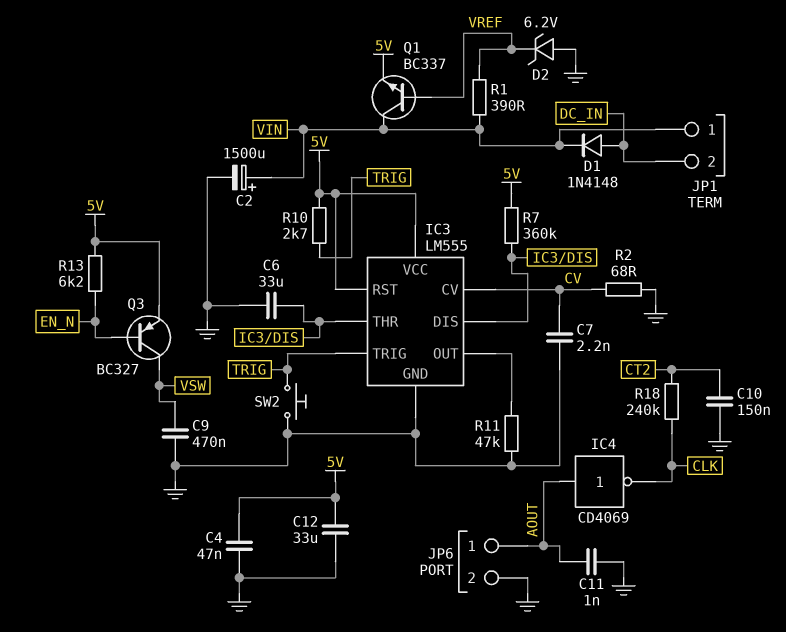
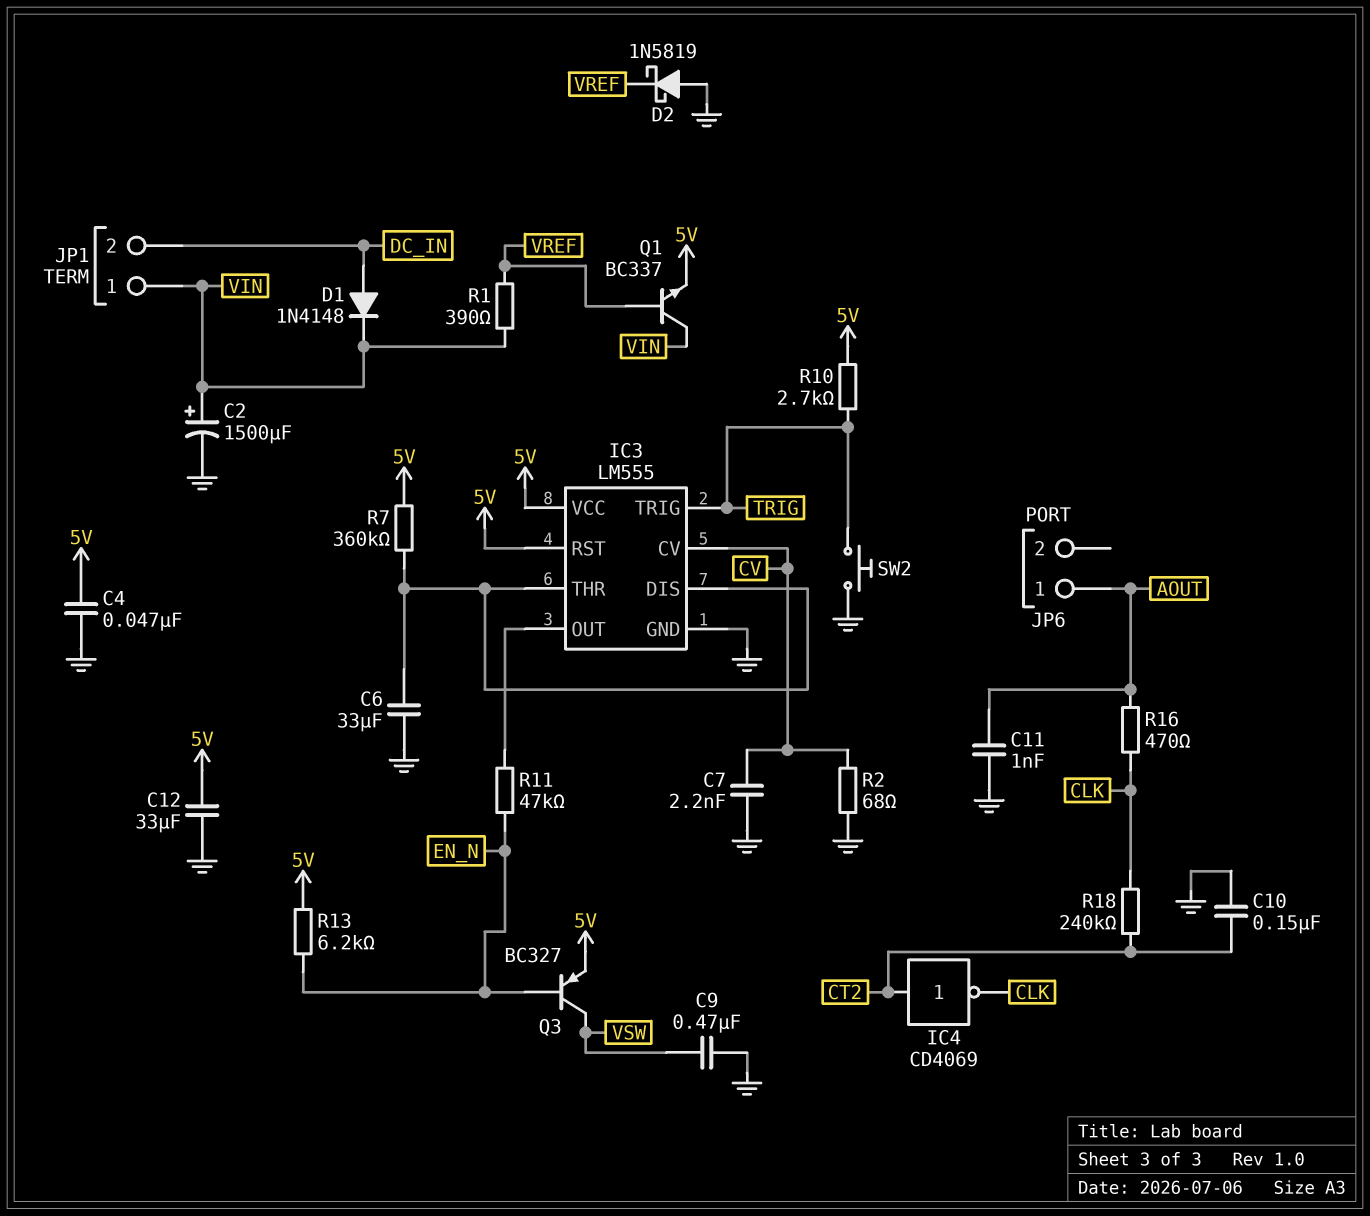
D2: zener 6.2V (A GND, K VREF) -> schottky 1N5819 (A GND, K VREF)
IC4: NOT CD4069 (in AOUT, out CLK) -> NOT CD4069 (in CT2, out CLK)
JP6 pin 2: GND -> none
R11: 47k (GND, IC3/OUT) -> 47k (EN_N, IC3/OUT)
R16: none -> 470 (AOUT, CLK)

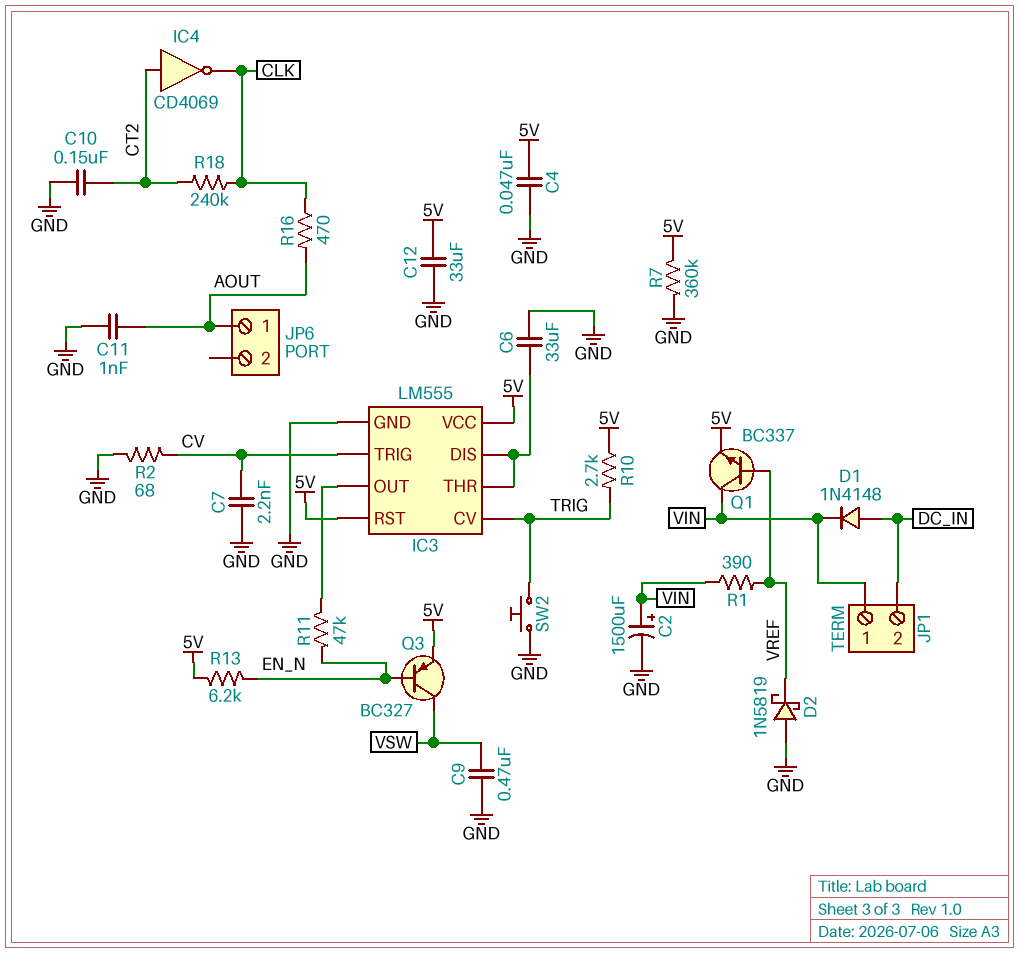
IC3 pin CV: CV -> TRIG
IC3 pin TRIG: TRIG -> CV
R7: 360k (5V, IC3/DIS) -> 360k (5V, GND)

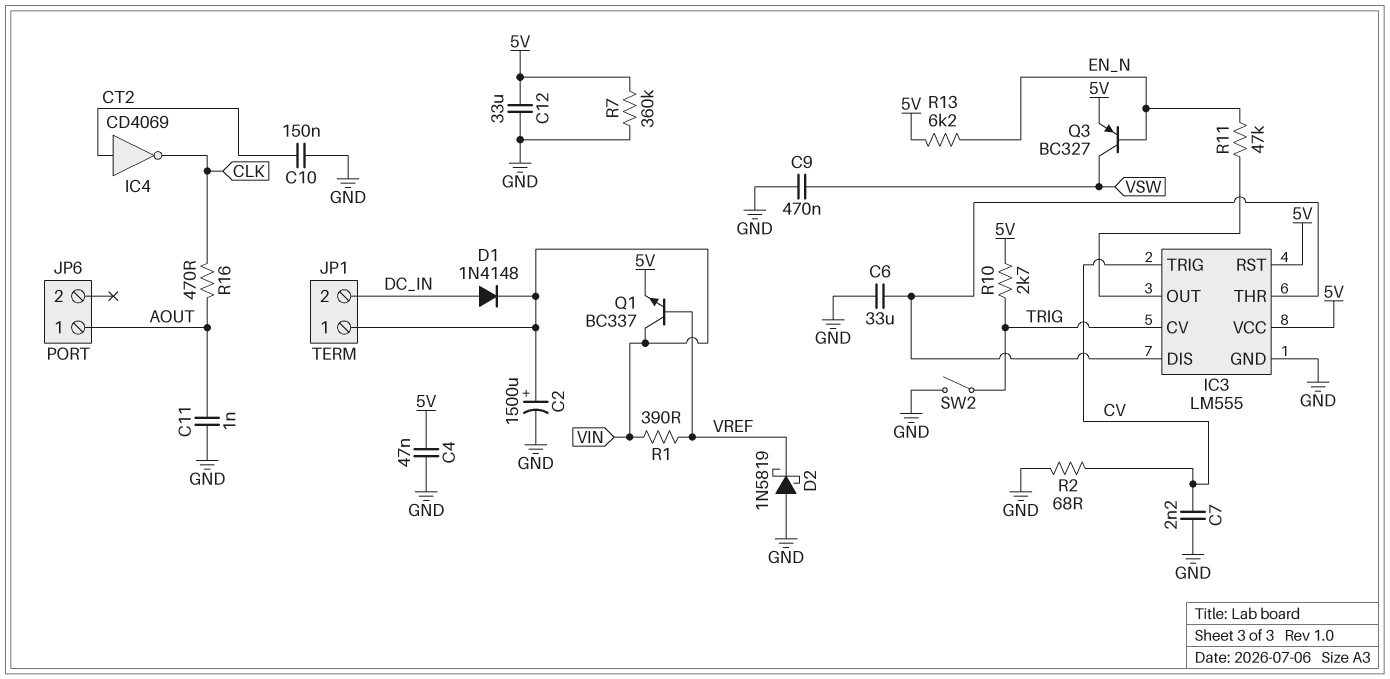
R18: 240k (CLK, CT2) -> none
SW2: button (GND, TRIG) -> switch (GND, TRIG)

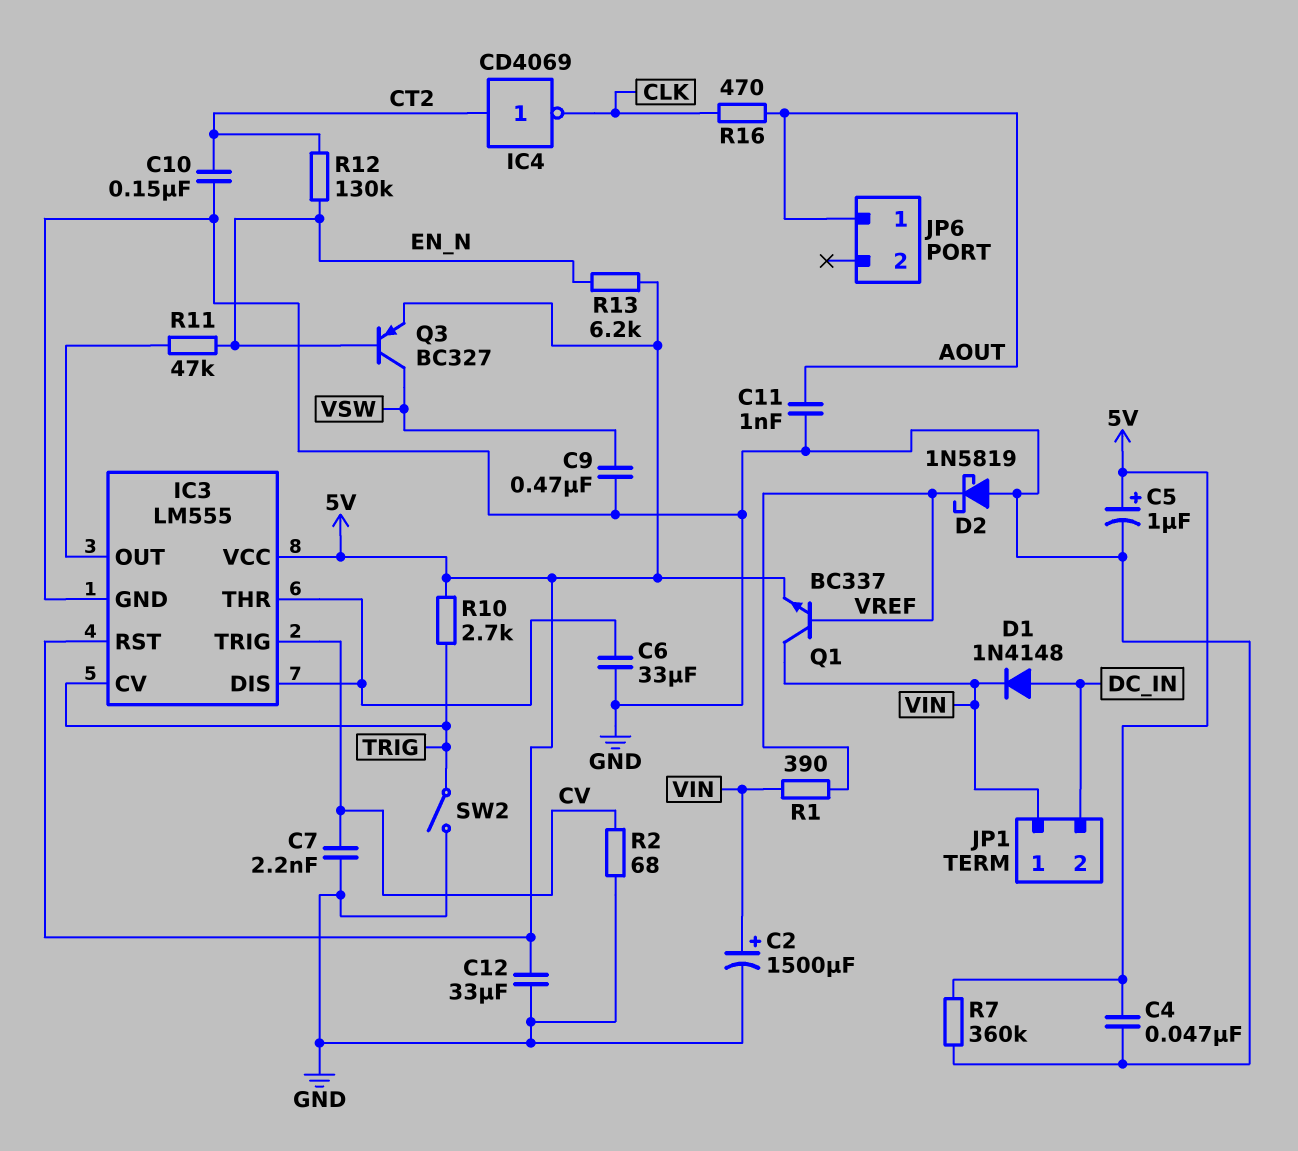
C5: none -> 1uF (plus 5V, minus GND)
R12: none -> 130k (CT2, EN_N)

